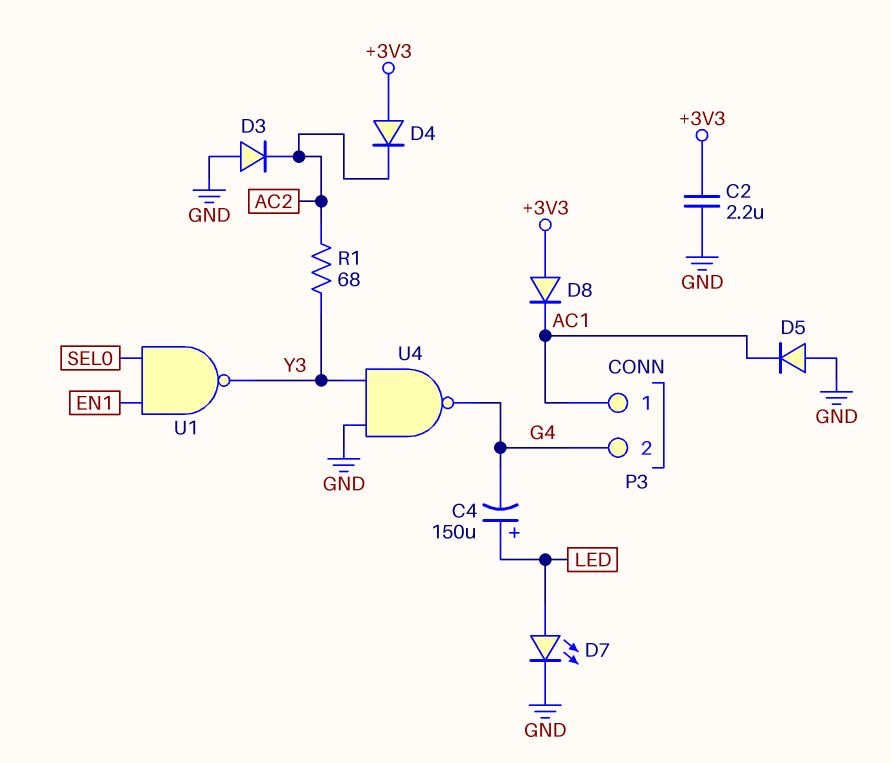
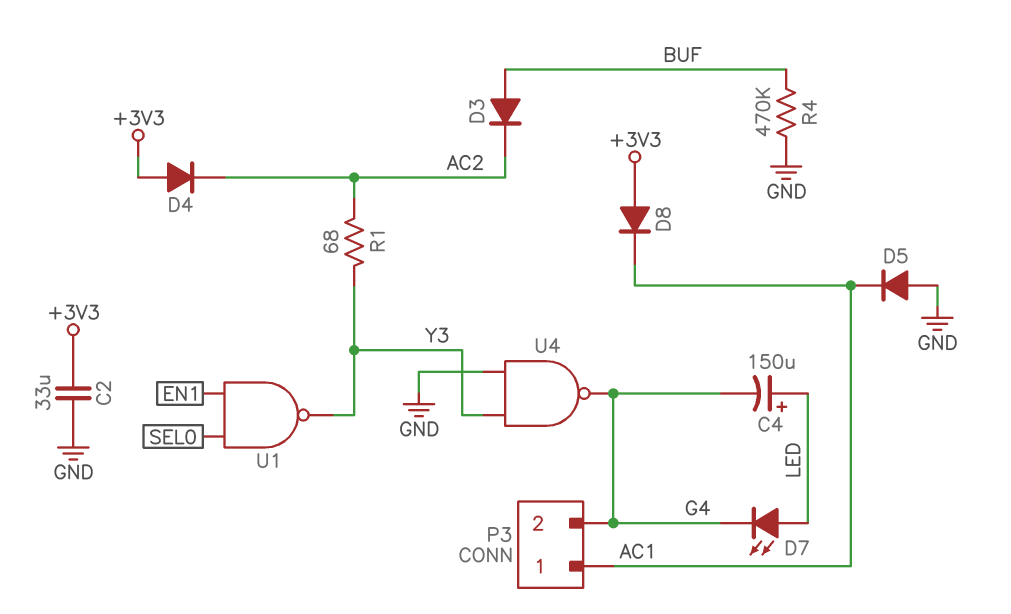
C2: 2.2uF (+3V3, GND) -> 33uF (+3V3, GND)
D3: diode (A GND, K AC2) -> diode (A BUF, K AC2)
D7: LED (A LED, K GND) -> LED (A LED, K G4)
R4: none -> 470k (BUF, GND)

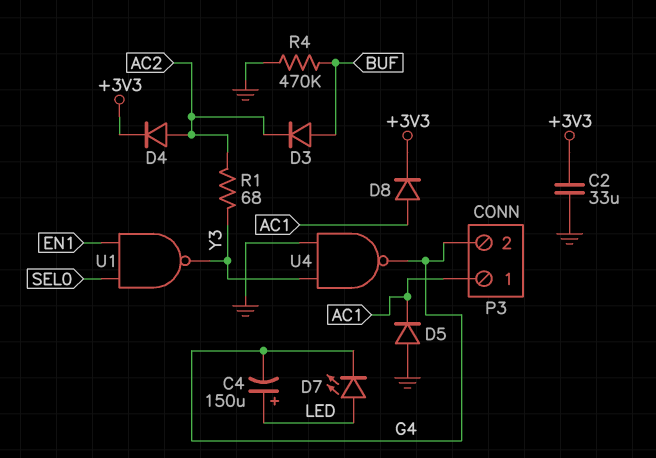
D4: diode (A +3V3, K AC2) -> diode (A AC2, K +3V3)
D8: diode (A +3V3, K AC1) -> diode (A AC1, K +3V3)

